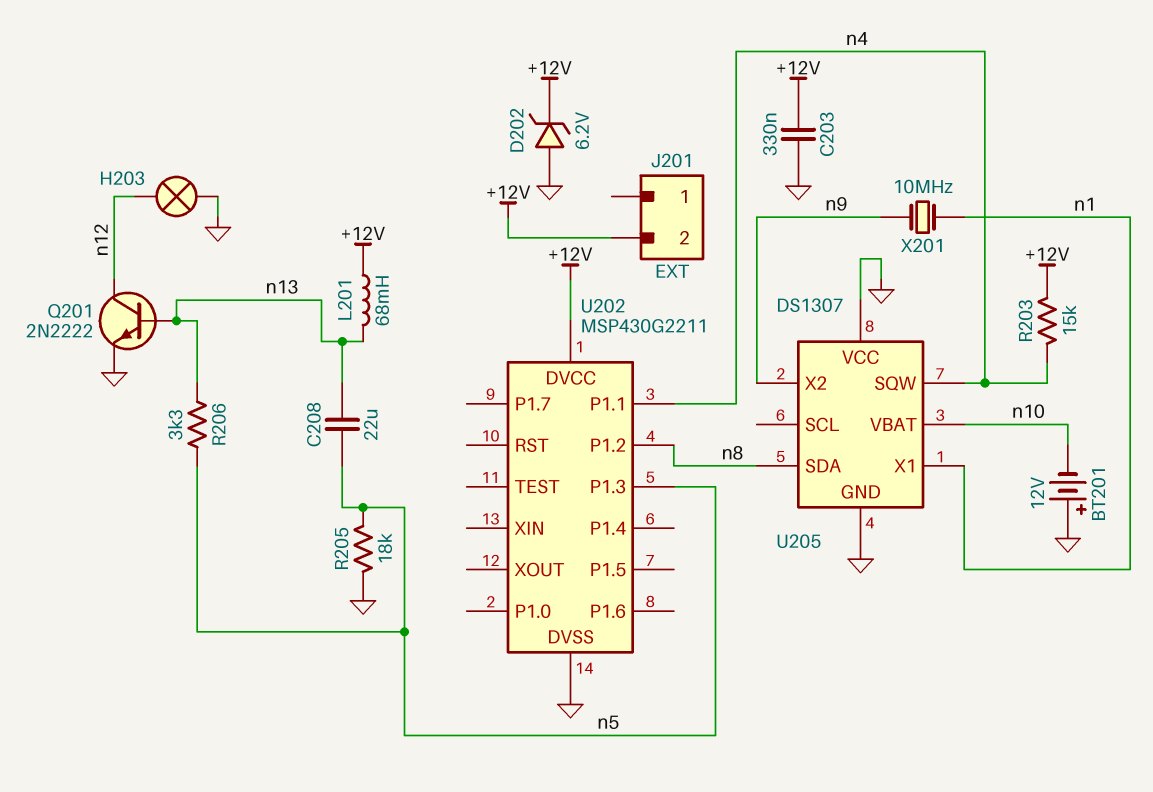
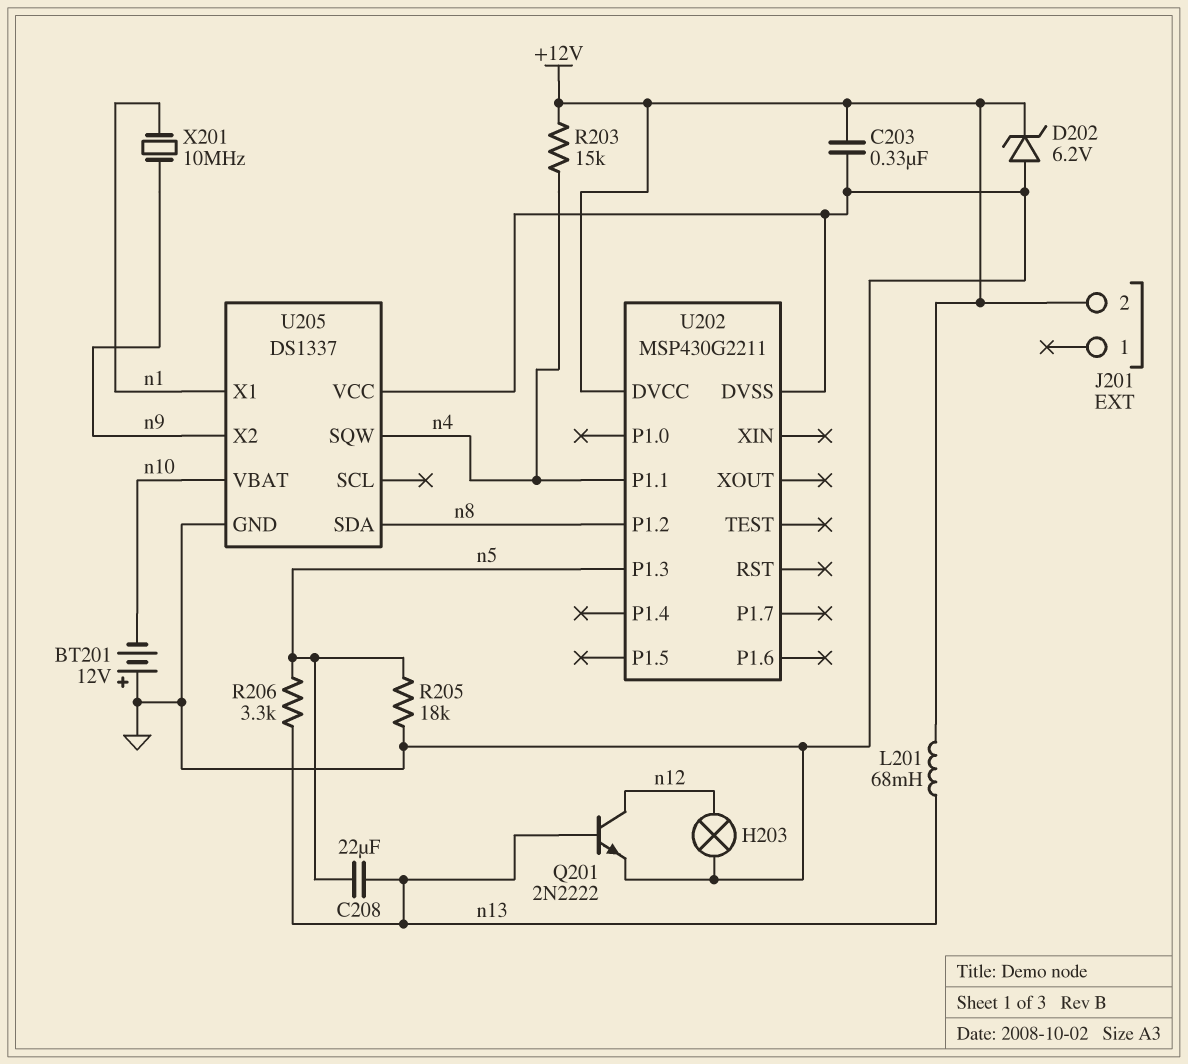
U205: DS1307 -> DS1337

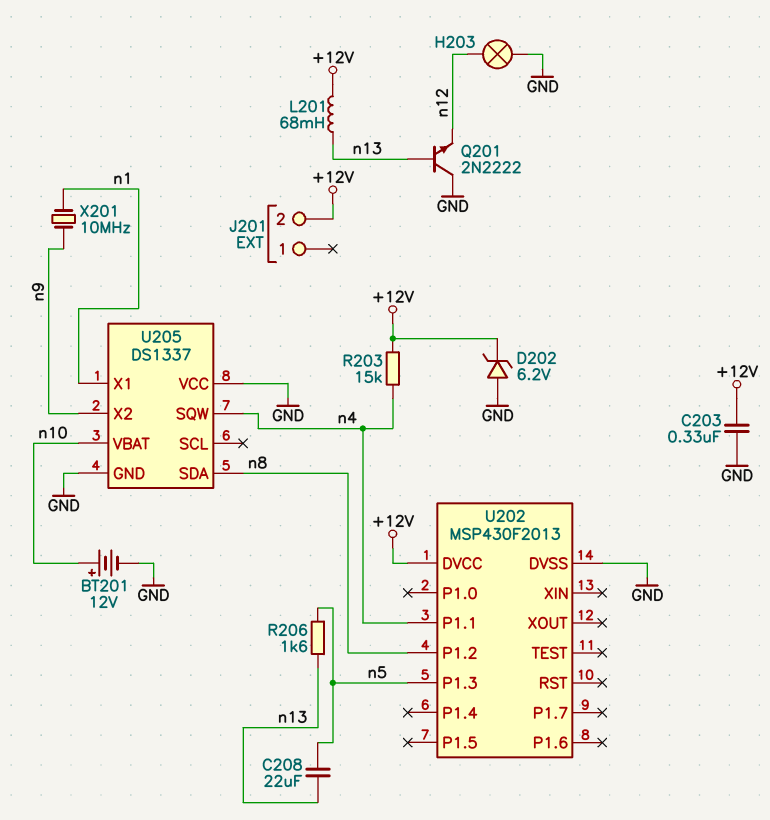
BT201: 12V (plus GND, minus n10) -> 12V (plus n10, minus GND)
Q201: NPN 2N2222 (B n13, C n12, E GND) -> NPN 2N2222 (B n13, C GND, E n12)
R205: 18k (GND, n5) -> none
R206: 3.3k (n5, n13) -> 1.6k (n5, n13)
U202: MSP430G2211 -> MSP430F2013

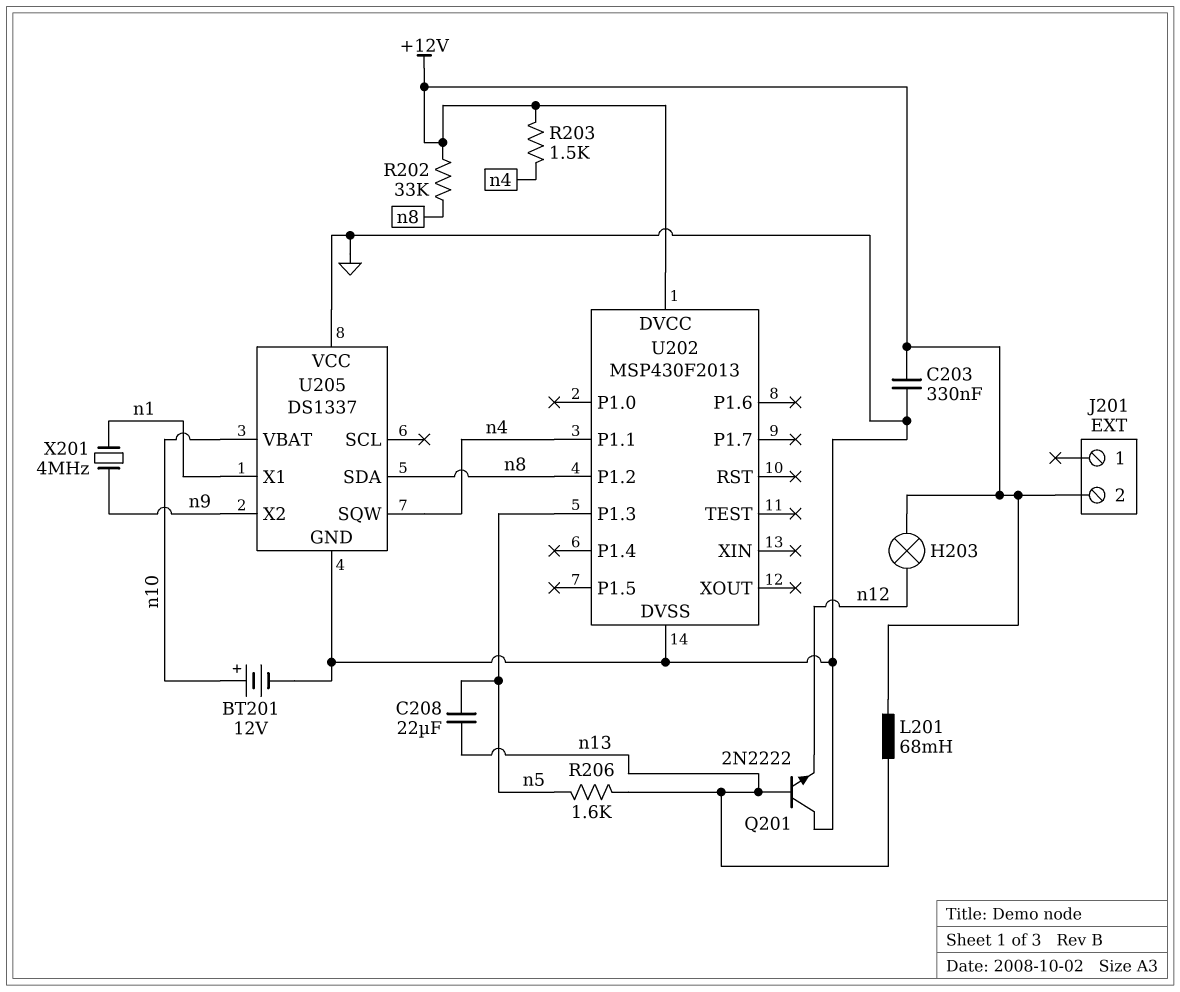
D202: zener 6.2V (A GND, K +12V) -> none
H203: lamp (GND, n12) -> lamp (+12V, n12)
R202: none -> 33k (+12V, n8)
R203: 15k (+12V, n4) -> 1.5k (+12V, n4)
X201: 10MHz (n1, n9) -> 4MHz (n1, n9)

